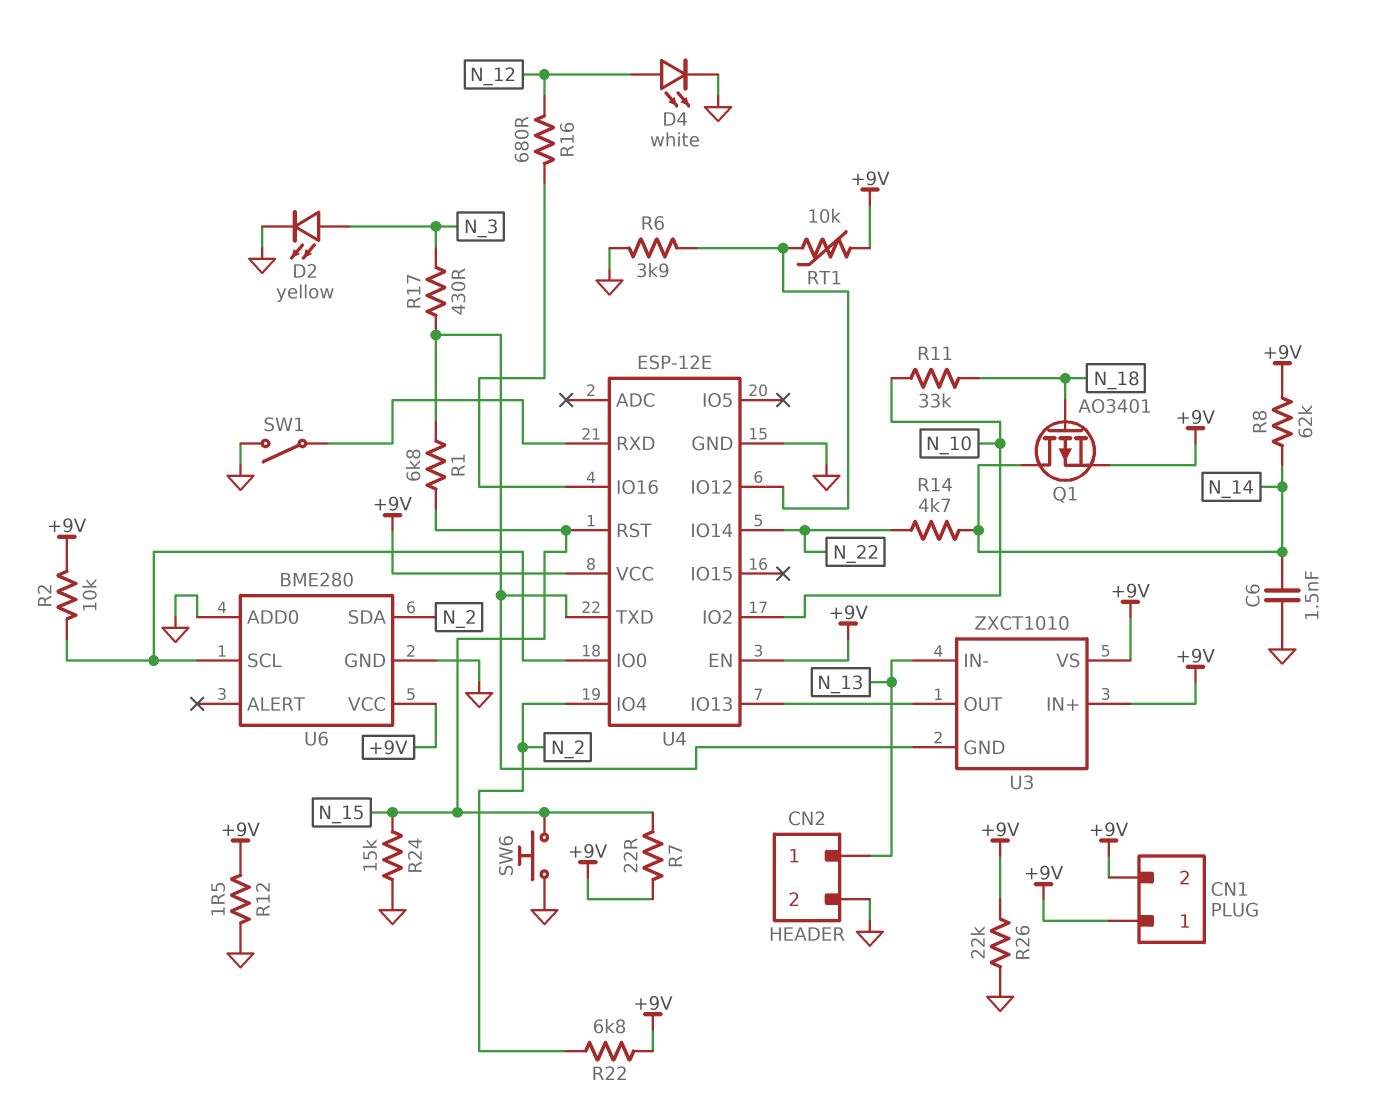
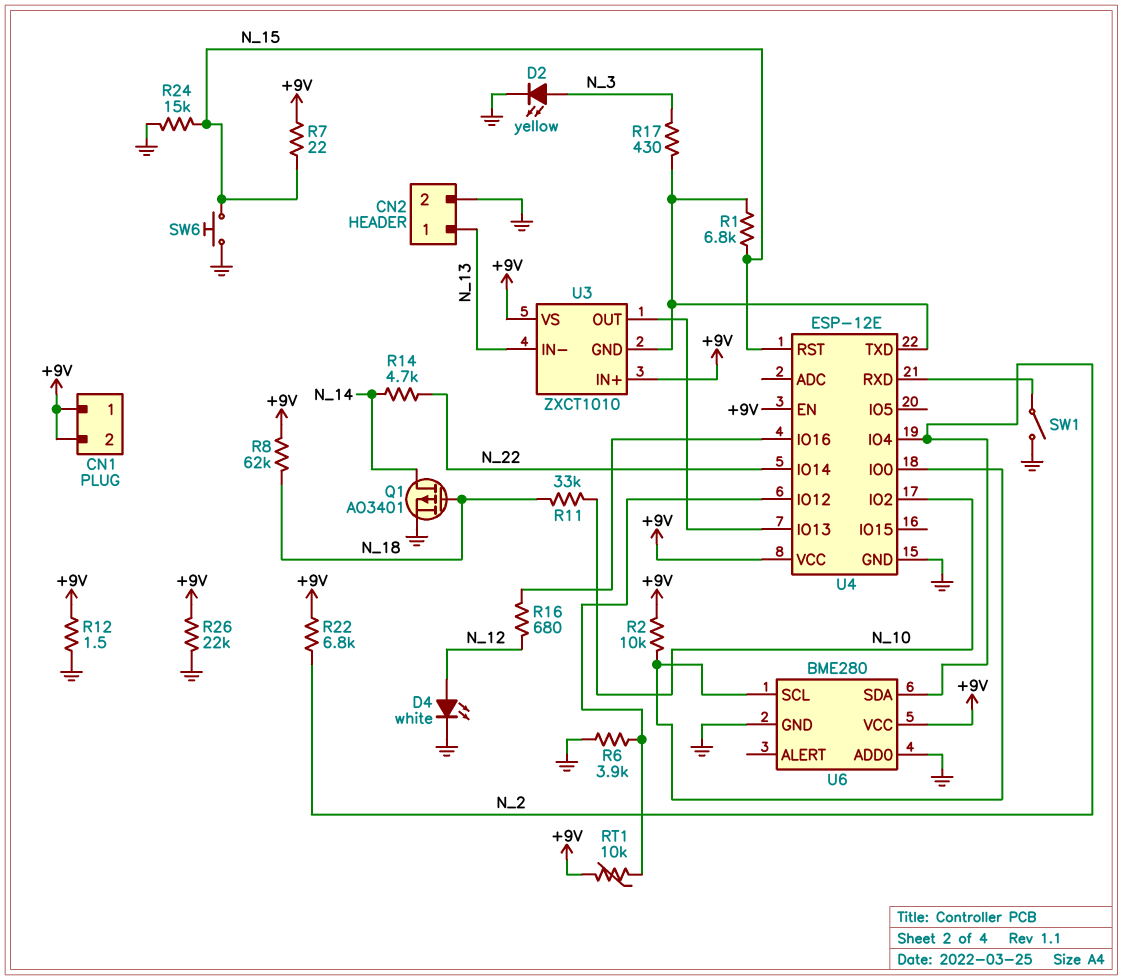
C6: 1.5nF (GND, N_14) -> none
Q1: PMOS AO3401 (G N_18, D N_14, S +9V) -> PMOS AO3401 (G N_18, D N_14, S GND)
R8: 62k (+9V, N_14) -> 62k (+9V, N_18)

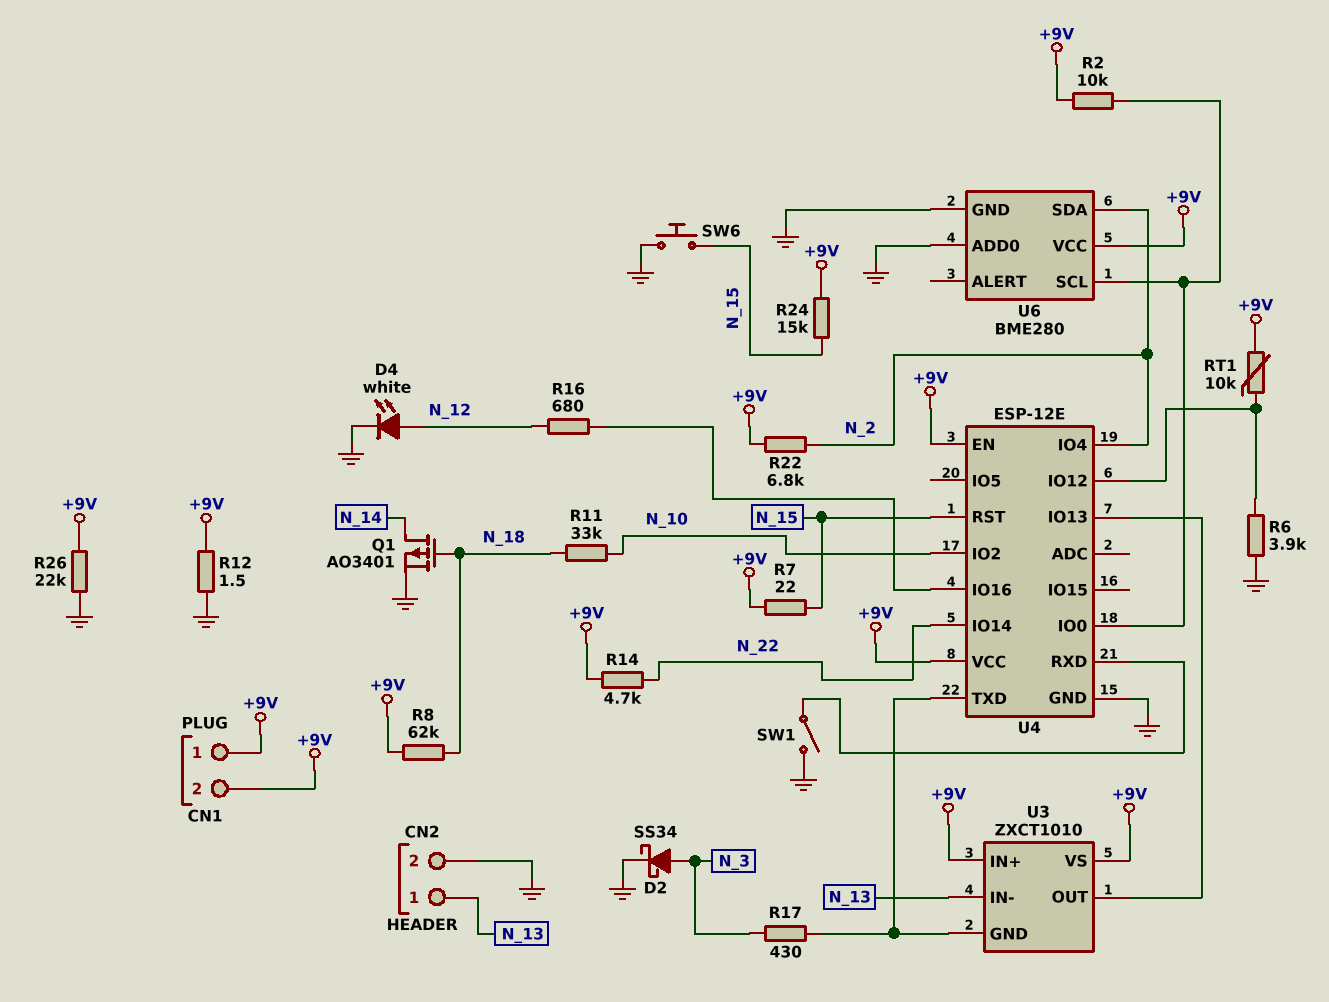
D2: LED yellow (A N_3, K GND) -> schottky SS34 (A N_3, K GND)
R1: 6.8k (N_15, U3/GND) -> none
R14: 4.7k (N_14, N_22) -> 4.7k (+9V, N_22)
R24: 15k (GND, N_15) -> 15k (+9V, N_15)

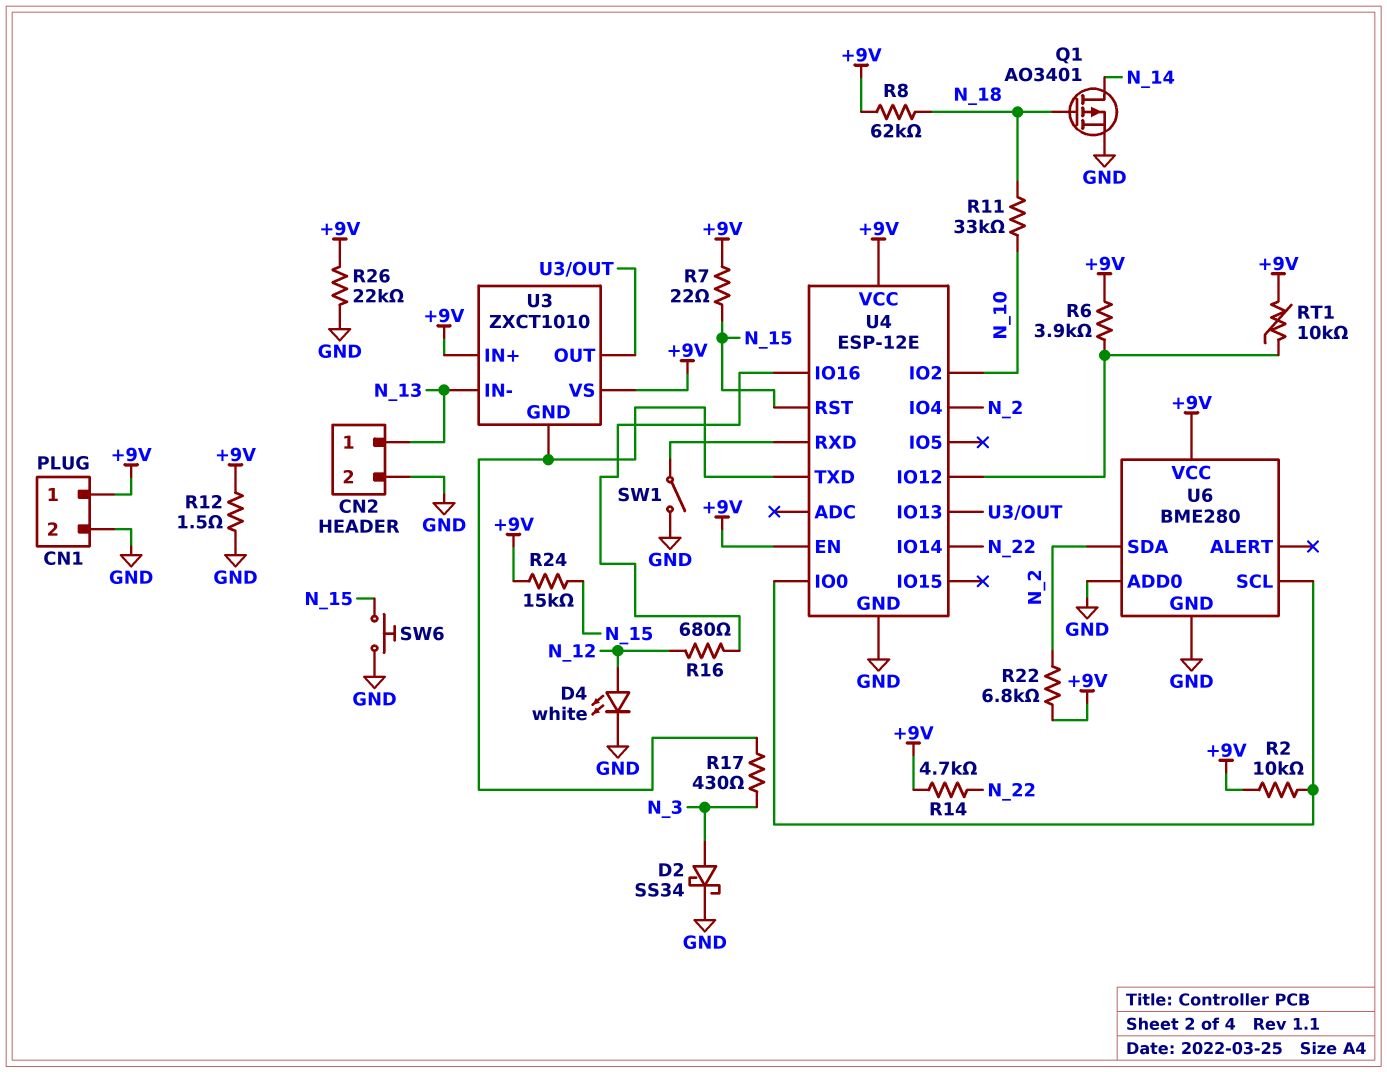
CN1 pin 2: +9V -> GND
R6: 3.9k (GND, U4/IO12) -> 3.9k (+9V, U4/IO12)

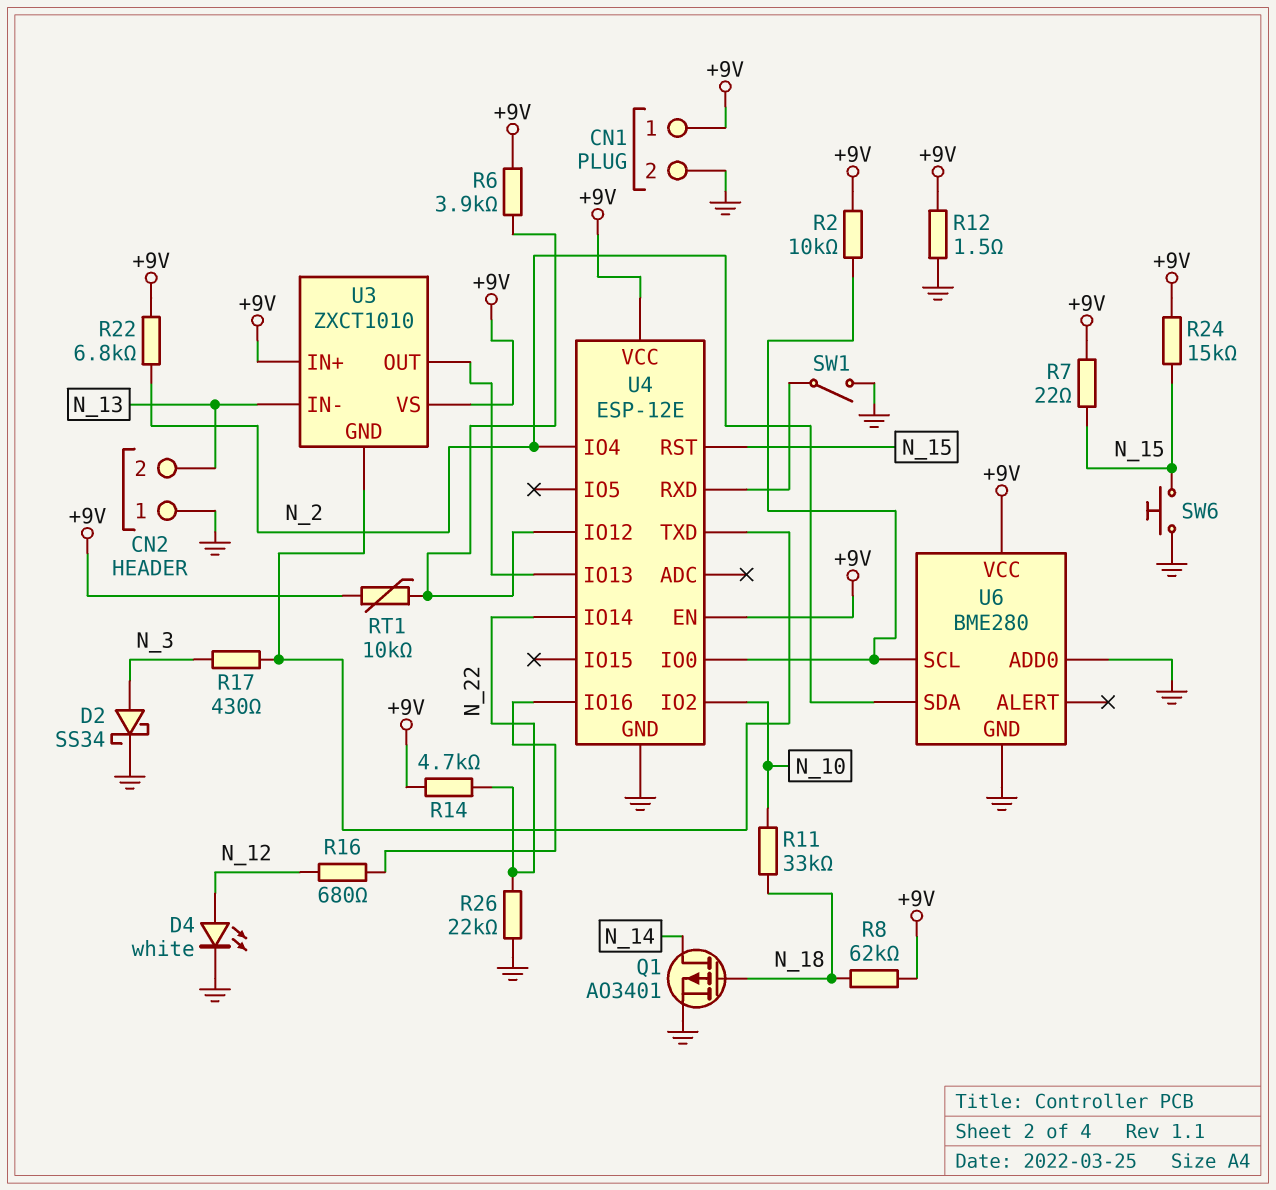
CN2 pin 1: N_13 -> GND
CN2 pin 2: GND -> N_13
R26: 22k (+9V, GND) -> 22k (GND, N_22)

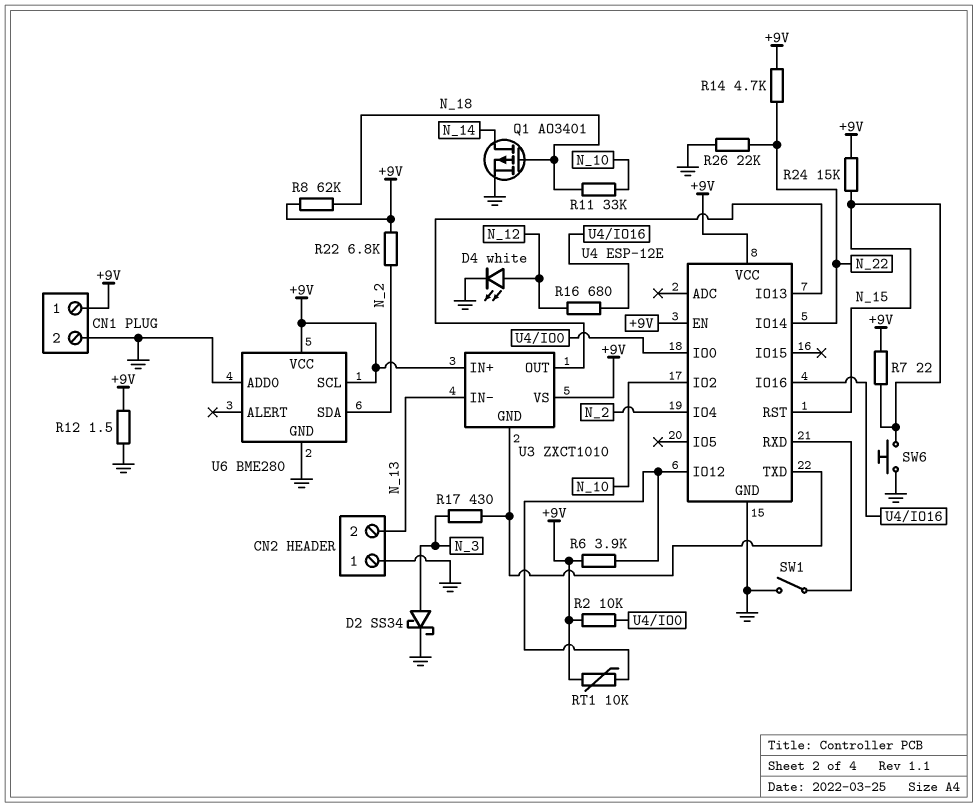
U6 pin SCL: U4/IO0 -> +9V

